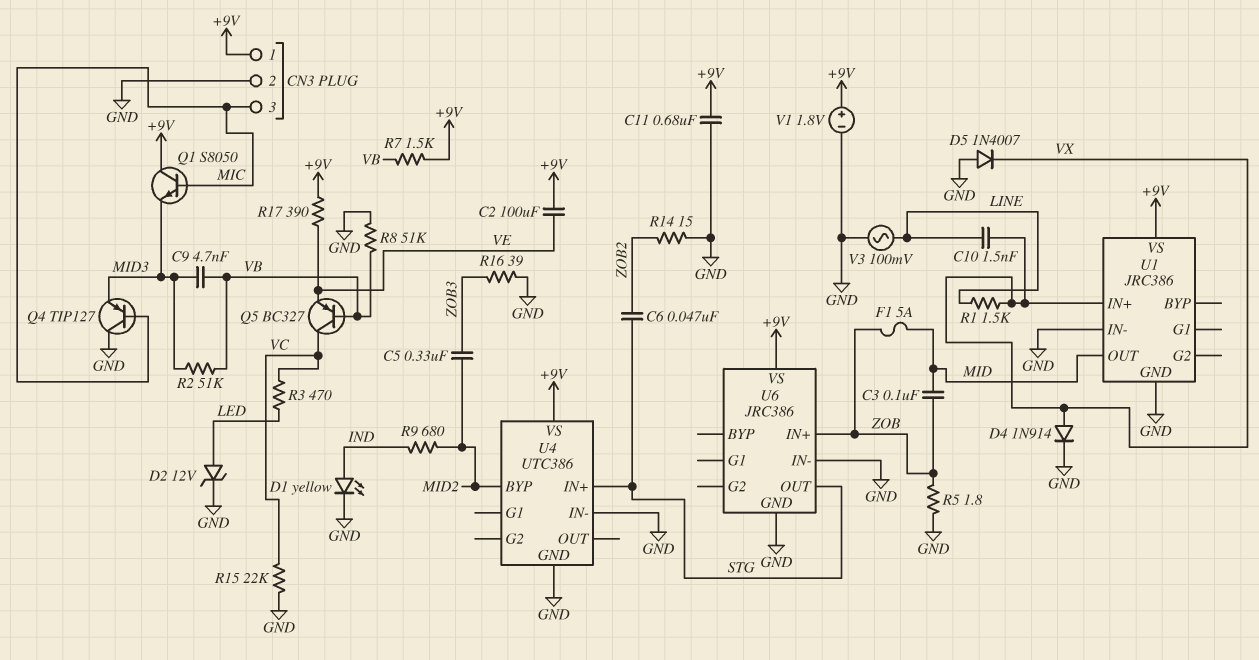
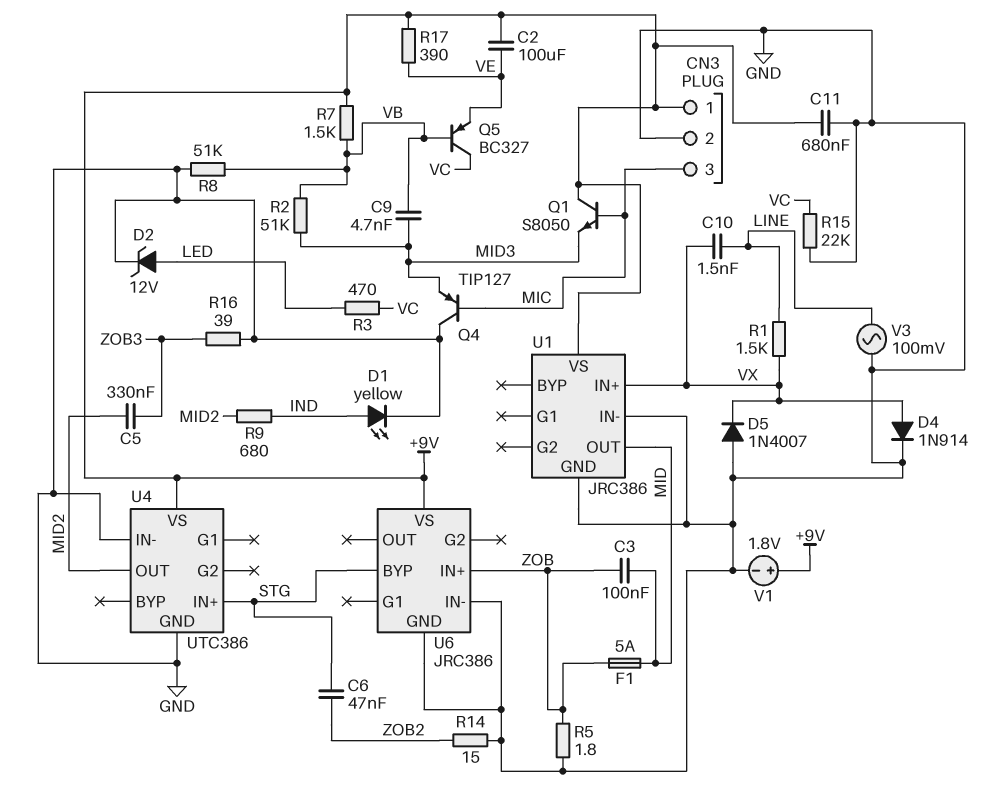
U4 pin BYP: MID2 -> none
U4 pin OUT: none -> MID2
U6 pin BYP: none -> STG
U6 pin OUT: STG -> none

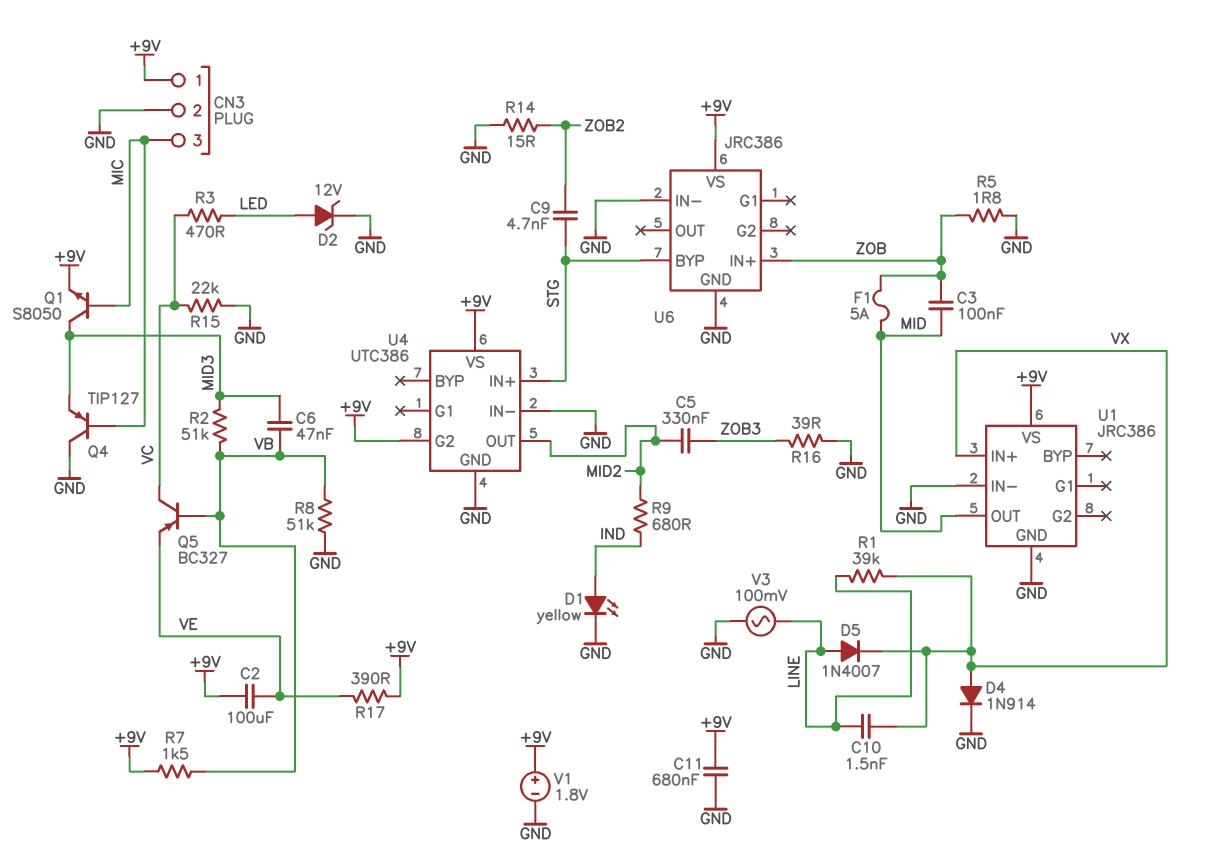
C6: 47nF (STG, ZOB2) -> 47nF (MID3, VB)
C9: 4.7nF (MID3, VB) -> 4.7nF (STG, ZOB2)
D5: diode 1N4007 (A GND, K VX) -> diode 1N4007 (A LINE, K VX)
Q1: NPN S8050 (B MIC, C +9V, E MID3) -> NPN S8050 (B MIC, C MID3, E +9V)
R1: 1.5k (LINE, VX) -> 39k (LINE, VX)
U4 pin G2: none -> +9V

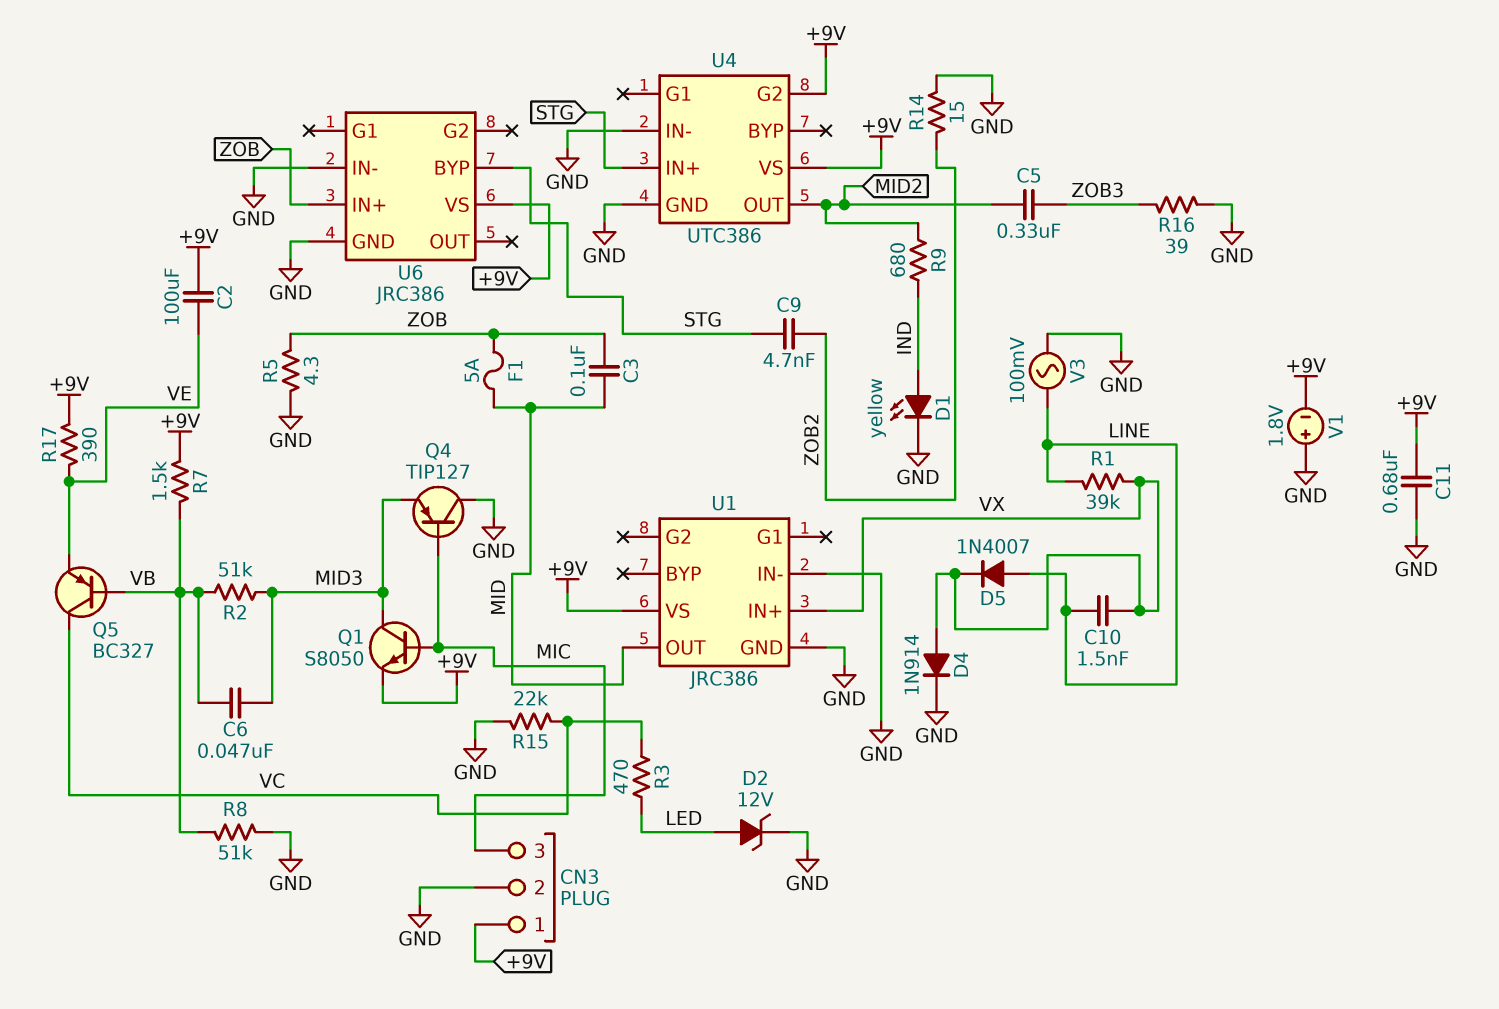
R5: 1.8 (GND, ZOB) -> 4.3 (GND, ZOB)
V1: 1.8V (plus +9V, minus GND) -> 1.8V (plus GND, minus +9V)

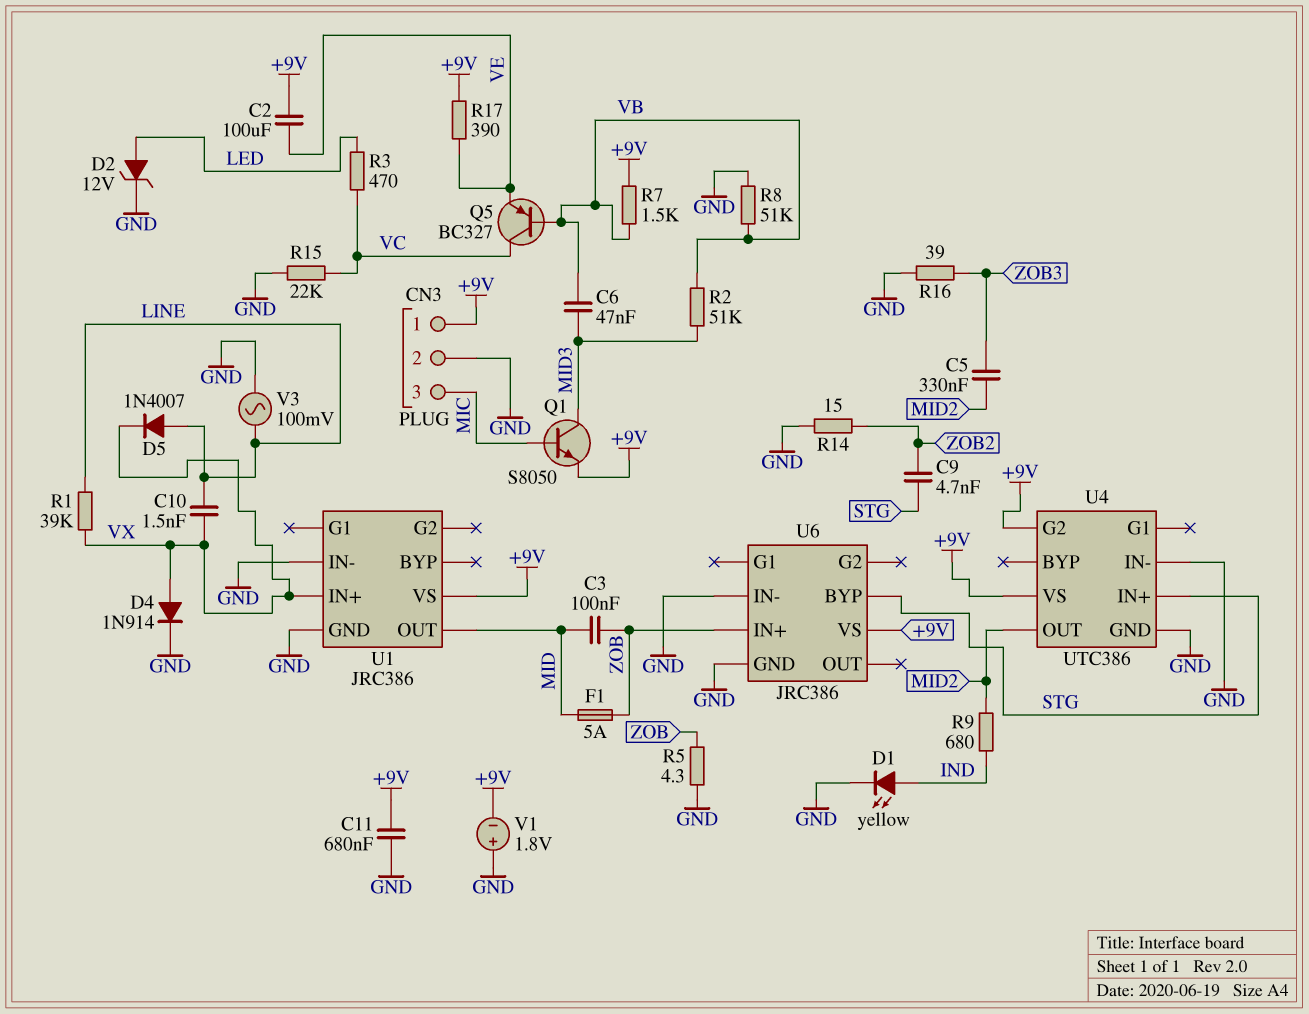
Q4: PNP TIP127 (B MIC, C GND, E MID3) -> none

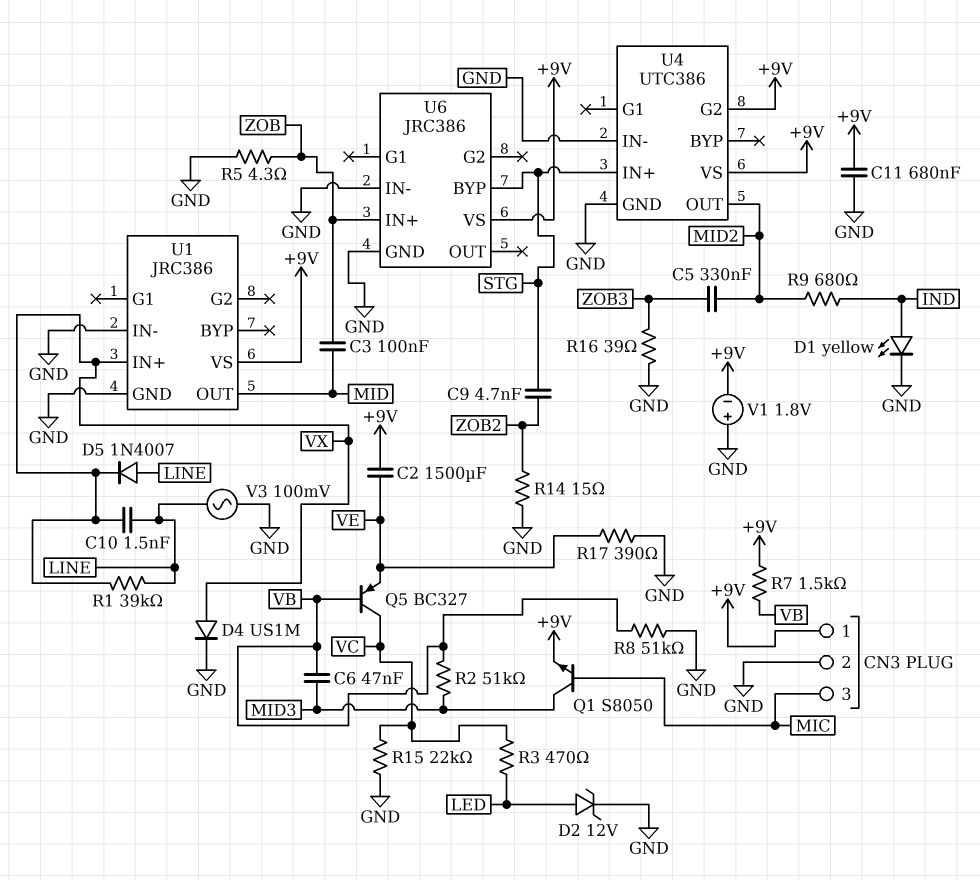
C2: 100uF (+9V, VE) -> 1500uF (+9V, VE)
D4: diode 1N914 (A VX, K GND) -> diode US1M (A VX, K GND)
F1: 5A (MID, ZOB) -> none
R17: 390 (+9V, VE) -> 390 (GND, VE)

